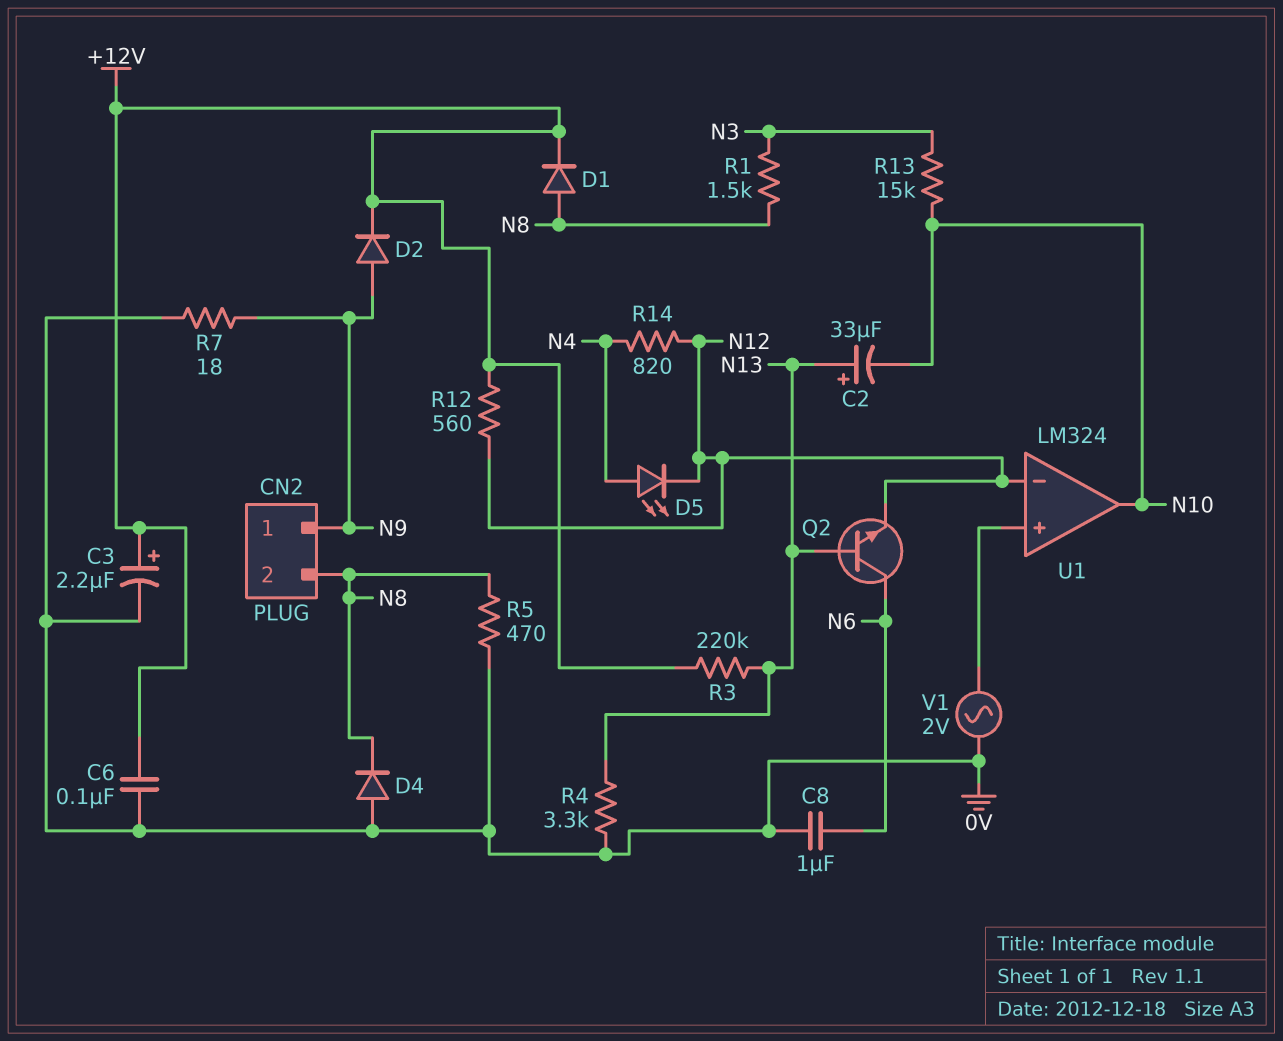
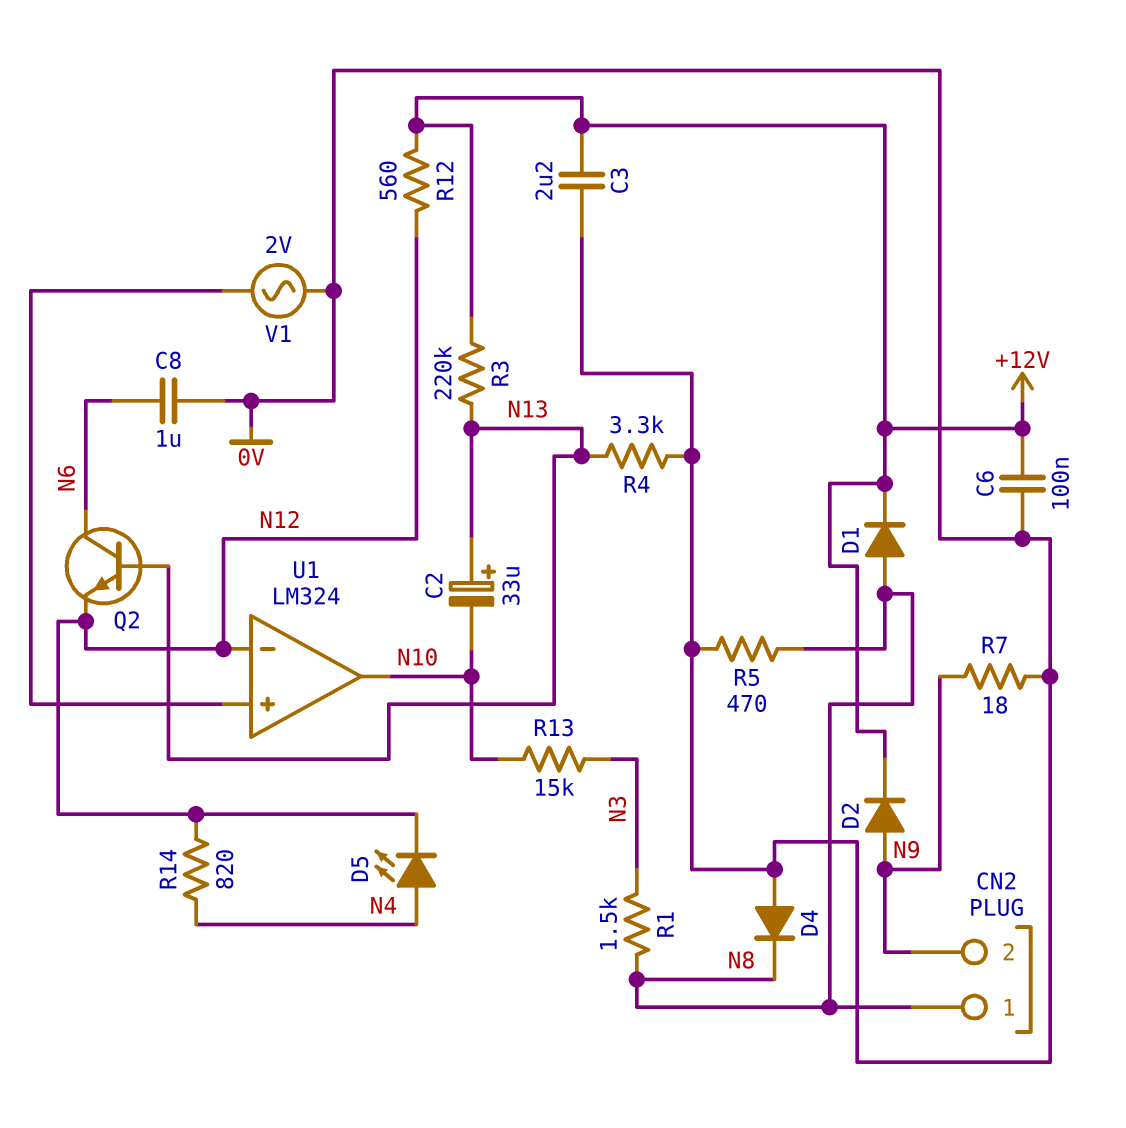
C3: 2.2uF (plus +12V, minus 0V) -> 2.2uF (+12V, 0V)
CN2 pin 1: N9 -> N8
CN2 pin 2: N8 -> N9

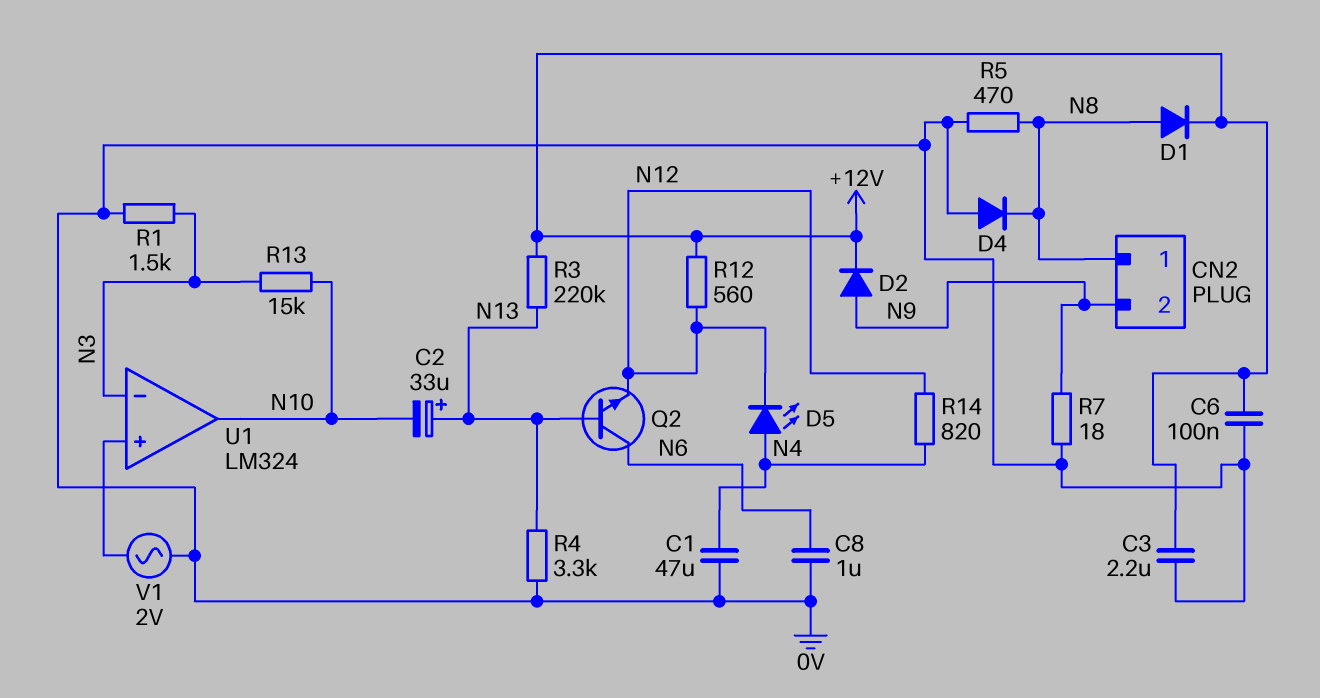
C1: none -> 47uF (0V, N4)
R1: 1.5k (N3, N8) -> 1.5k (0V, N3)
U1 pin in-: N12 -> N3

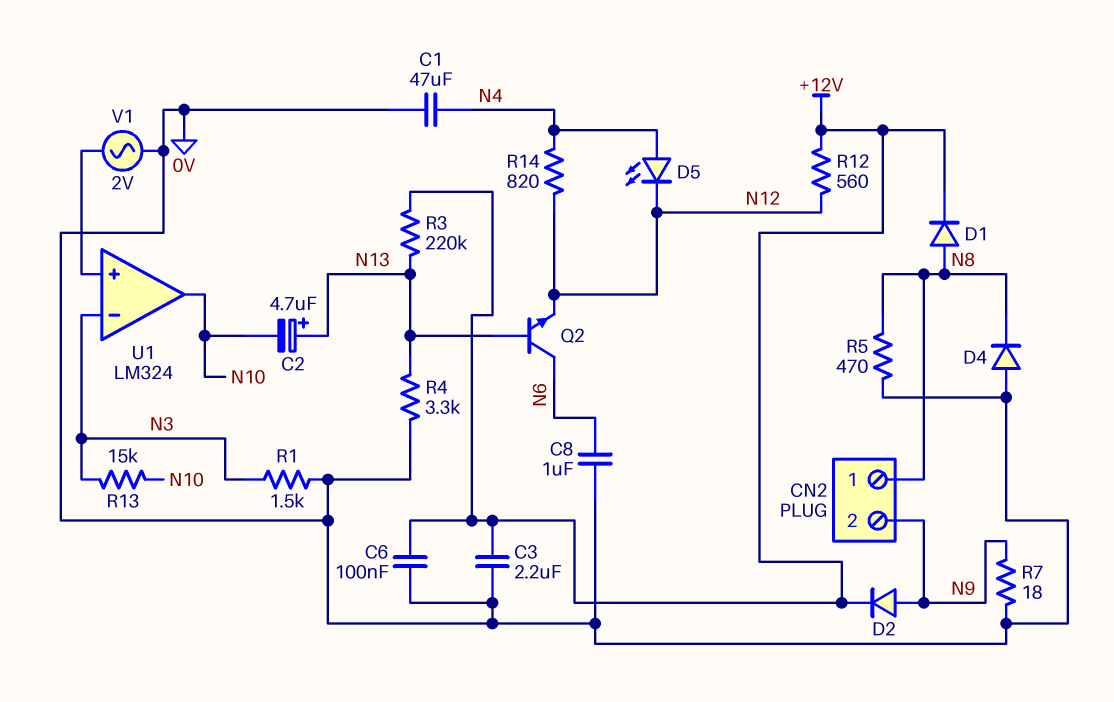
C2: 33uF (plus N13, minus N10) -> 4.7uF (plus N13, minus N10)

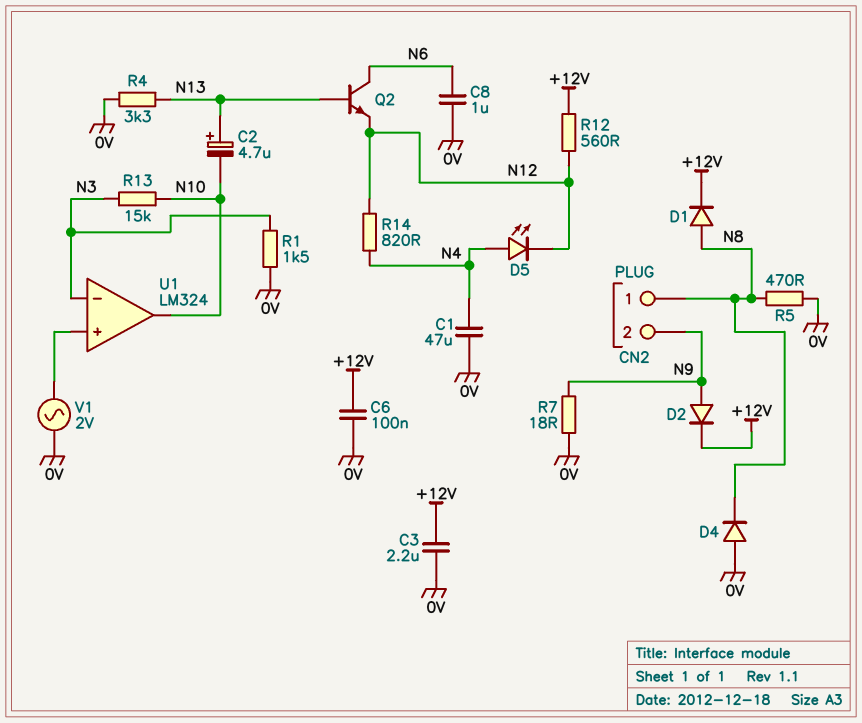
R3: 220k (+12V, N13) -> none

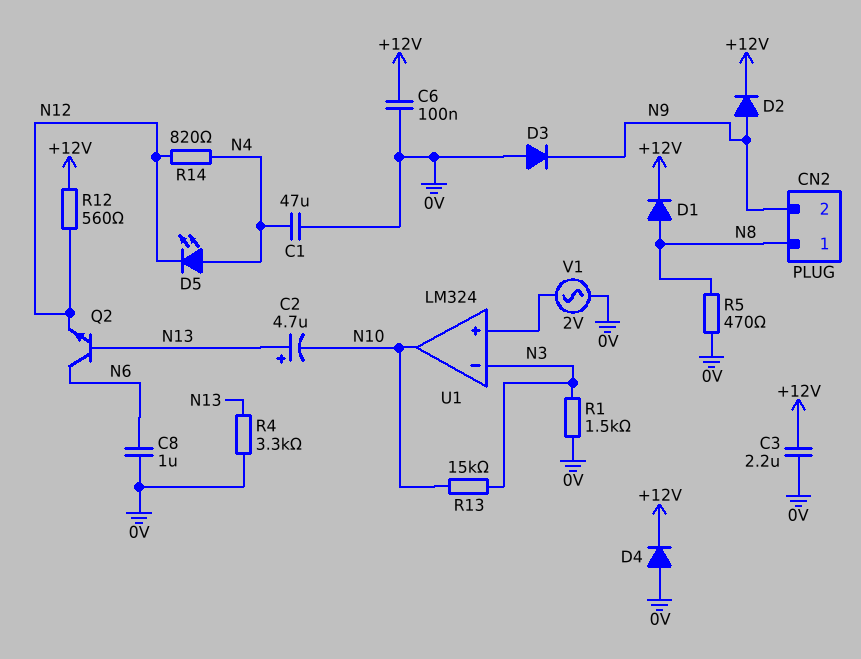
D3: none -> diode (A 0V, K N9)
D4: diode (A 0V, K N8) -> diode (A 0V, K +12V)
R7: 18 (0V, N9) -> none

